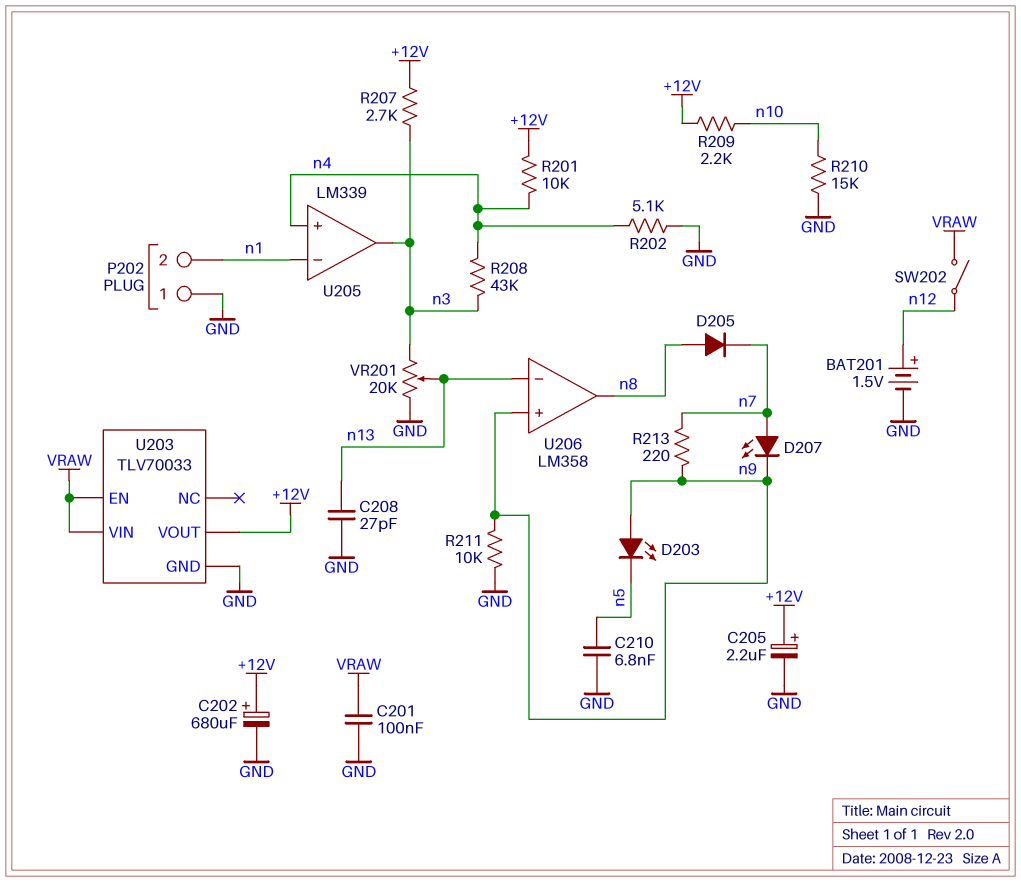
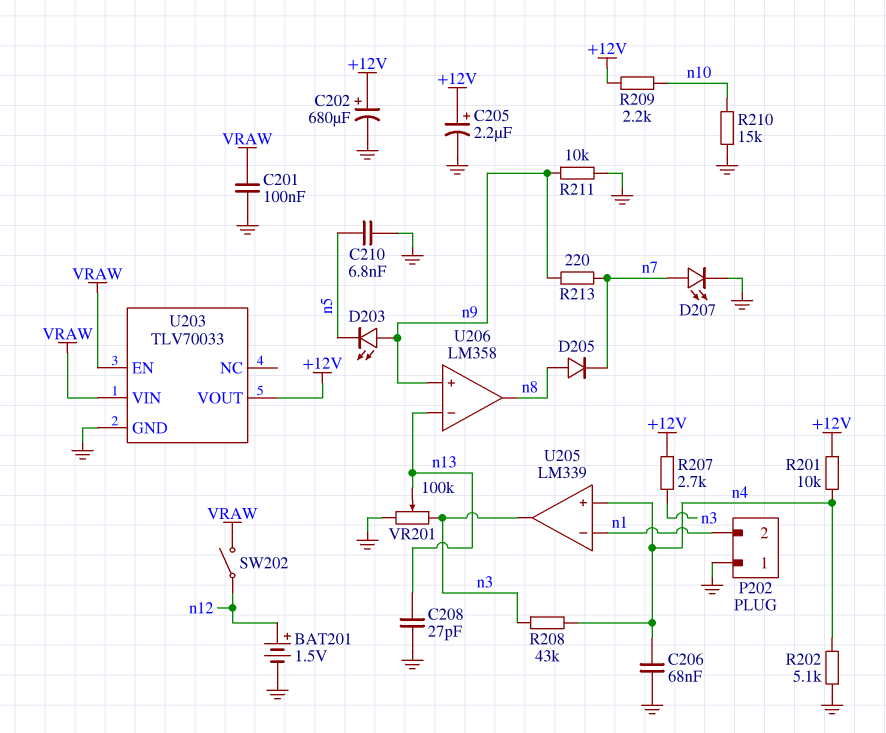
C206: none -> 68nF (GND, n4)
D207: LED (A n7, K n9) -> LED (A n7, K GND)
VR201: 20k (GND, n3, wiper n13) -> 100k (GND, n3, wiper n13)

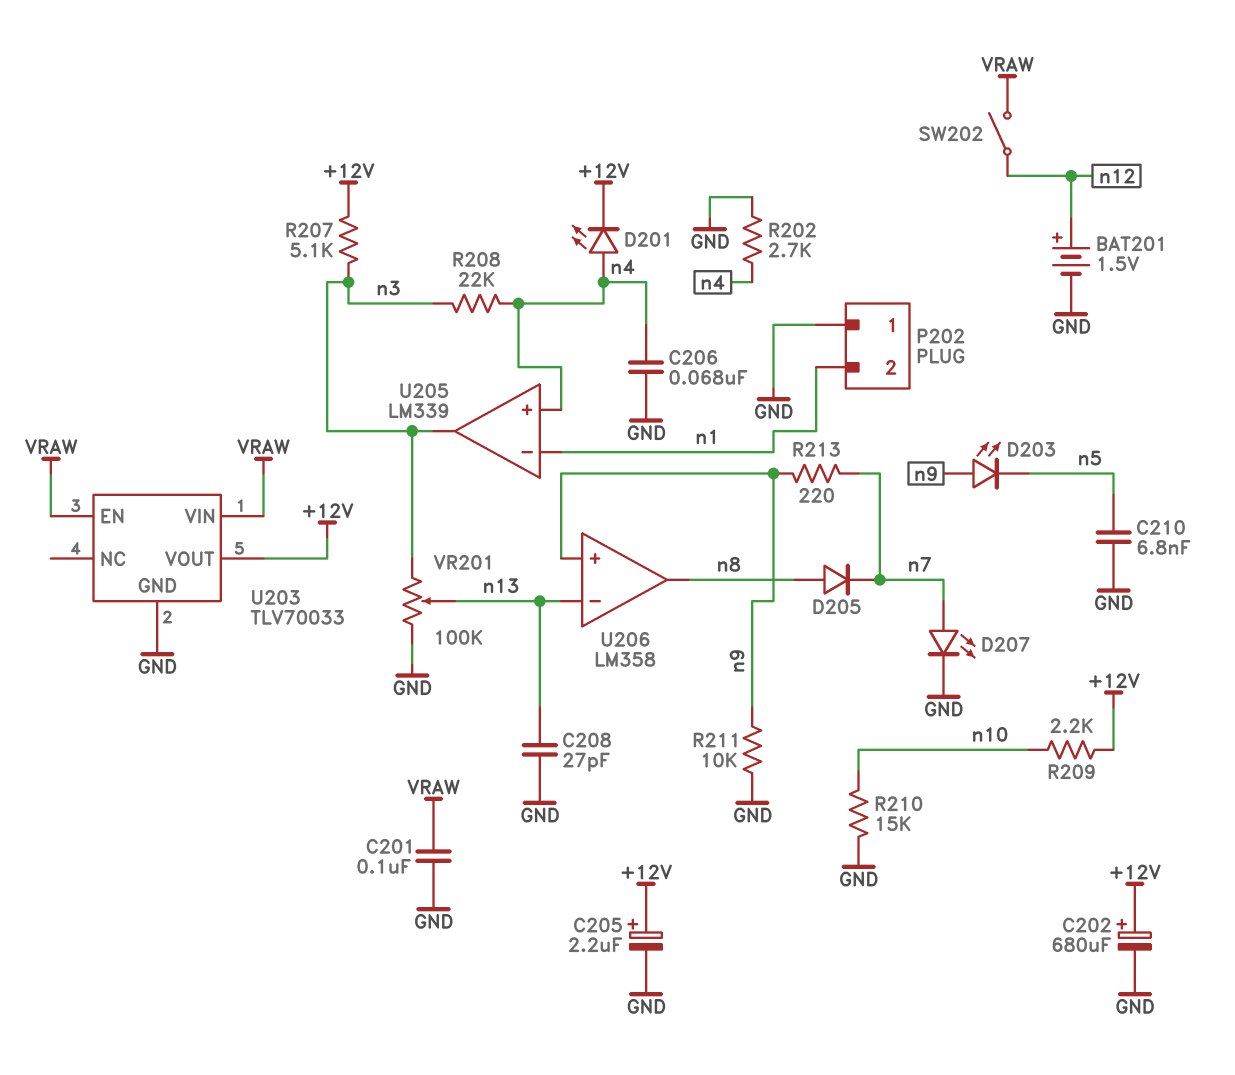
D201: none -> LED (A n4, K +12V)
R201: 10k (+12V, n4) -> none
R202: 5.1k (GND, n4) -> 2.7k (GND, n4)
R207: 2.7k (+12V, n3) -> 5.1k (+12V, n3)
R208: 43k (n3, n4) -> 22k (n3, n4)

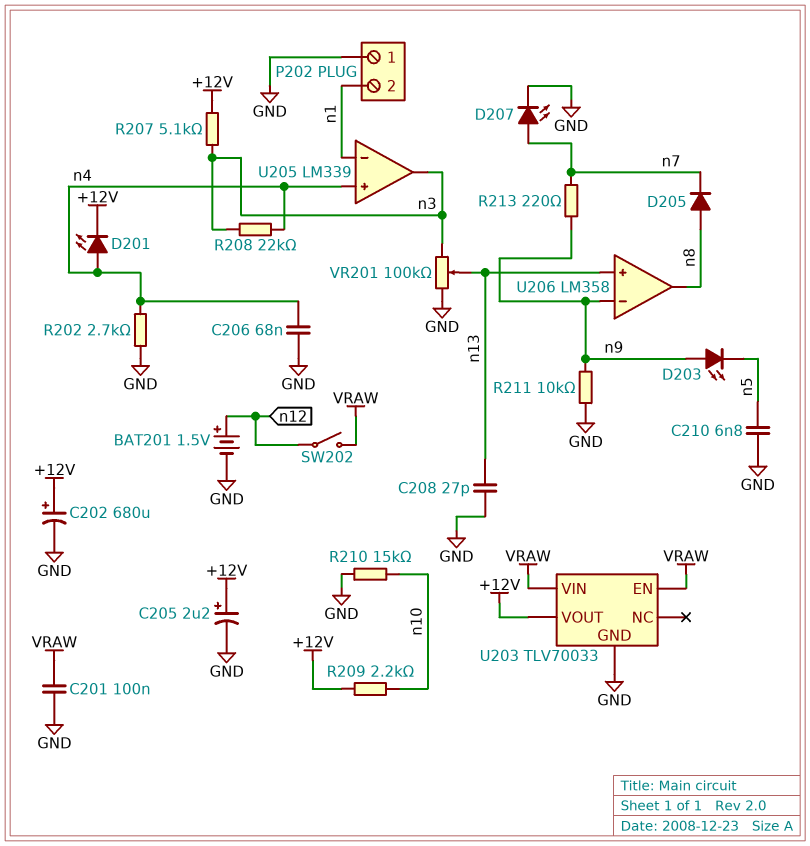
U206 pin in+: n9 -> n13
U206 pin in-: n13 -> n9

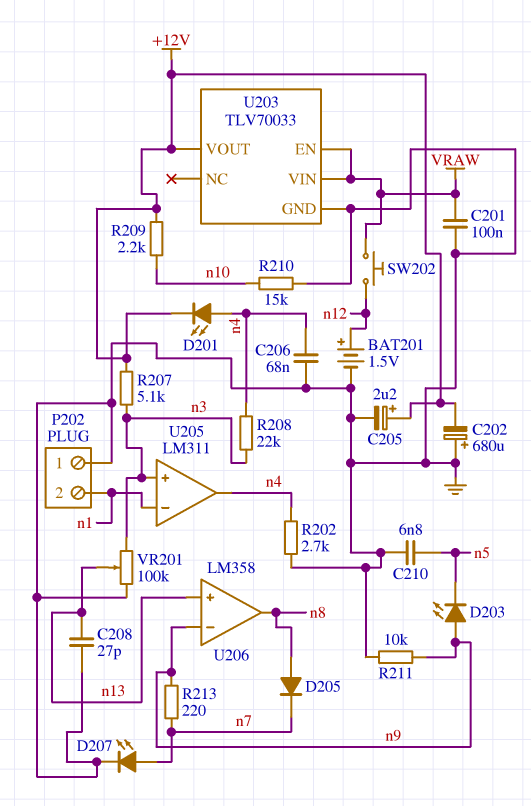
C202: 680uF (plus +12V, minus GND) -> 680uF (plus GND, minus +12V)
SW202: switch (VRAW, n12) -> button (VRAW, n12)
U205: LM339 -> LM311
U205 pin in+: n4 -> n3
U205 pin out: n3 -> n4

